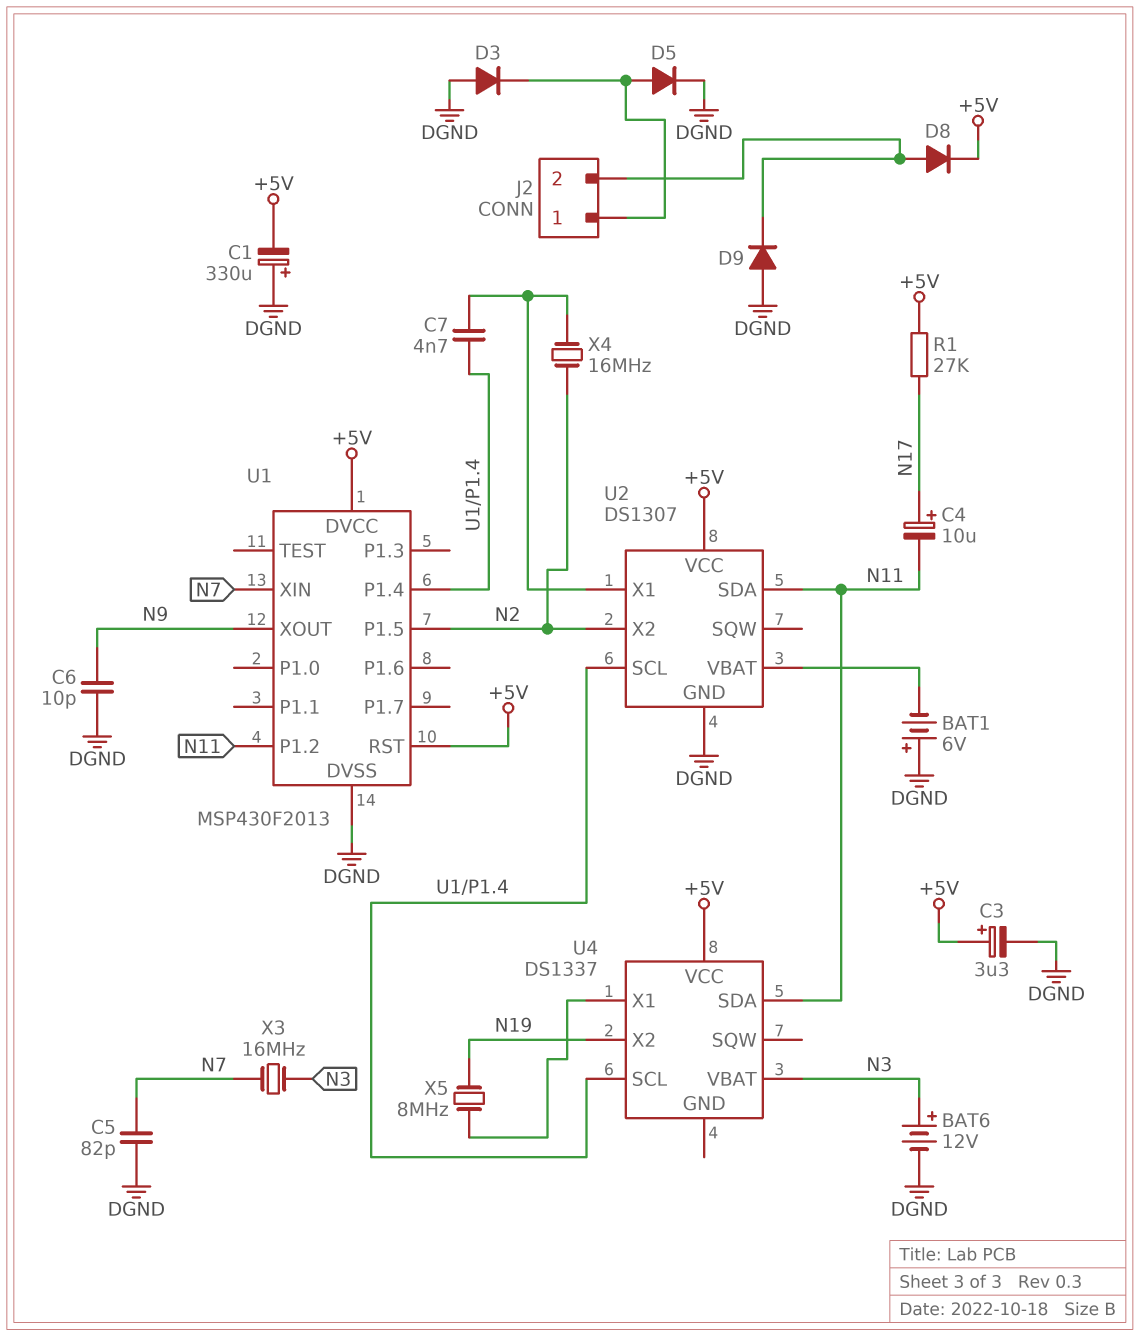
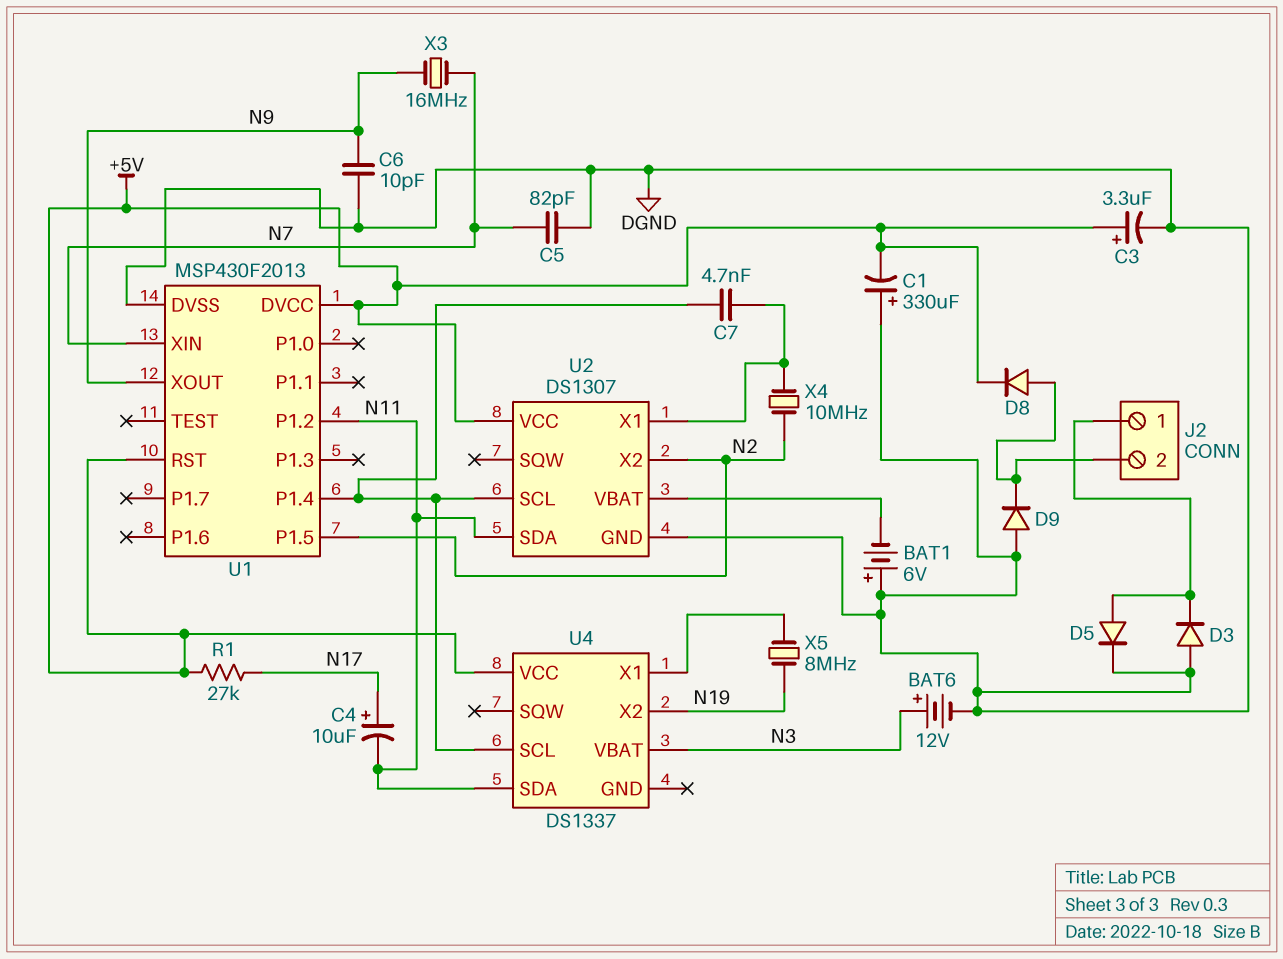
X3: 16MHz (N3, N7) -> 16MHz (N7, N9)
X4: 16MHz (N2, U2/X1) -> 10MHz (N2, U2/X1)

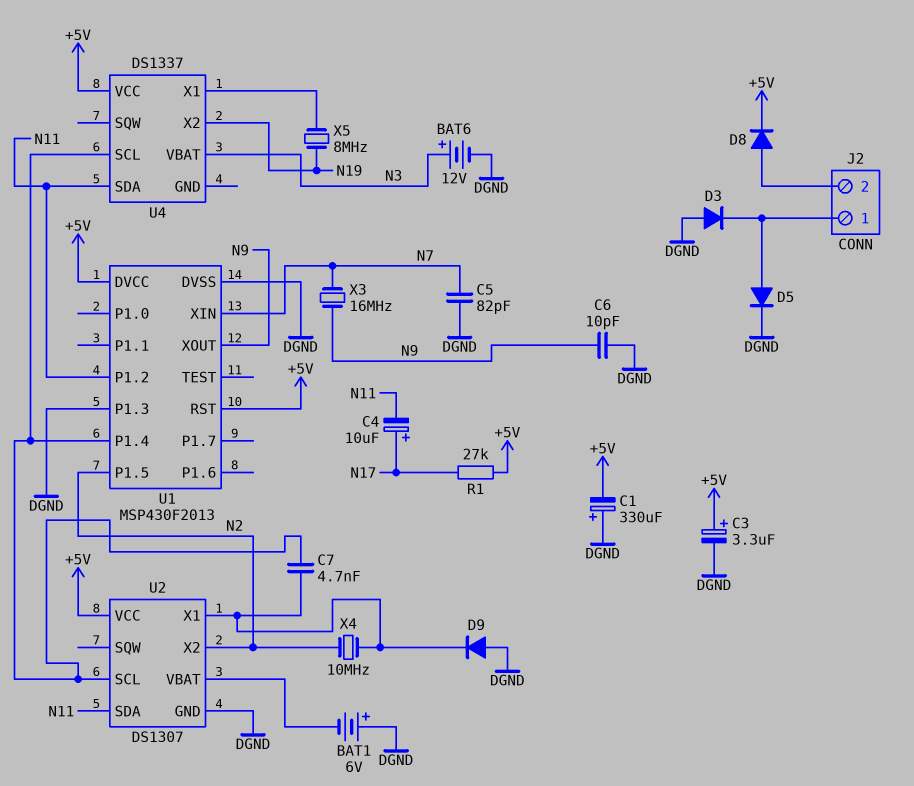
D9: diode (A DGND, K J2/2) -> diode (A DGND, K U2/X1)
U1 pin P1.3: none -> DGND

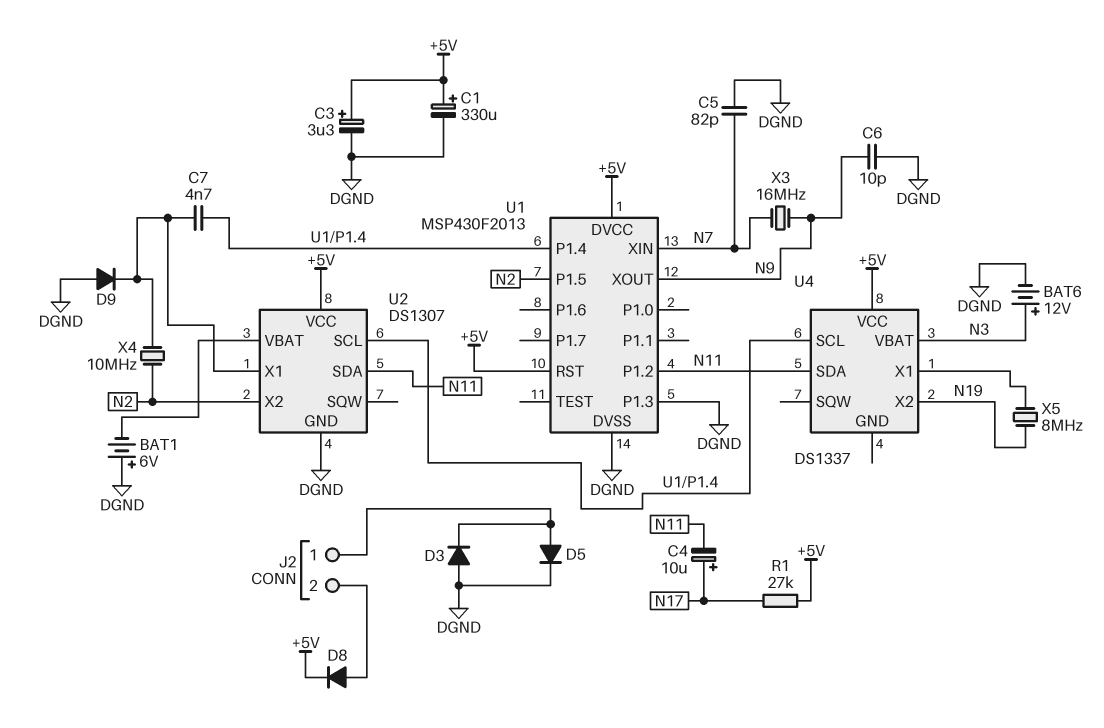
C1: 330uF (plus DGND, minus +5V) -> 330uF (plus +5V, minus DGND)

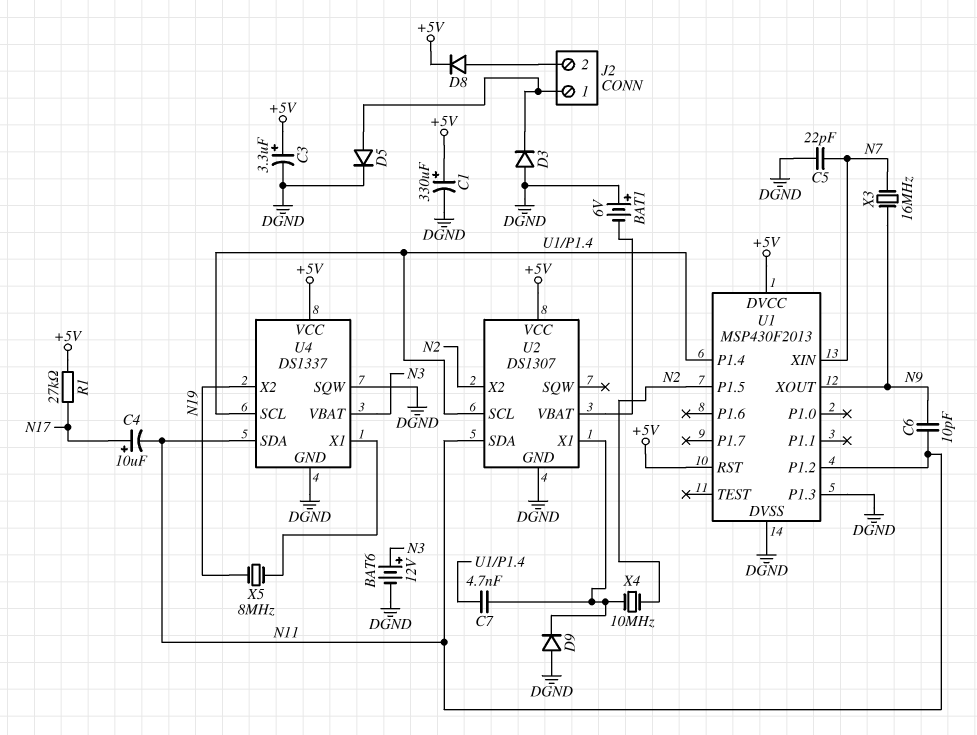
C5: 82pF (DGND, N7) -> 22pF (DGND, N7)
C6: 10pF (DGND, N9) -> 10pF (N9, N11)
U4 pin GND: none -> DGND
U4 pin SQW: none -> DGND

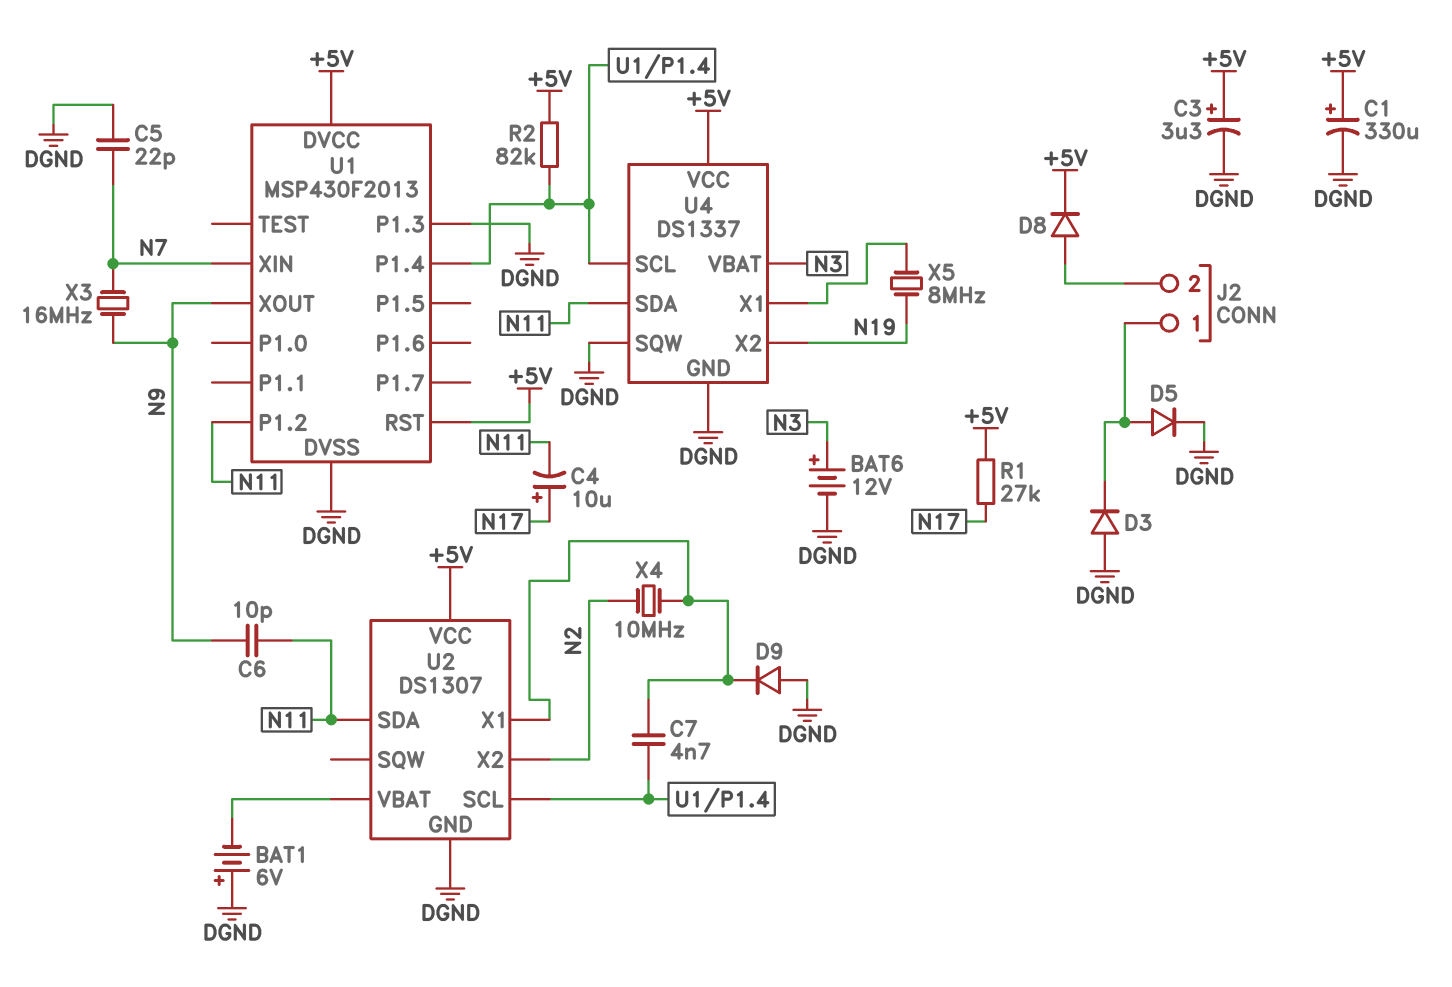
R2: none -> 82k (+5V, U1/P1.4)
U1 pin P1.5: N2 -> none

